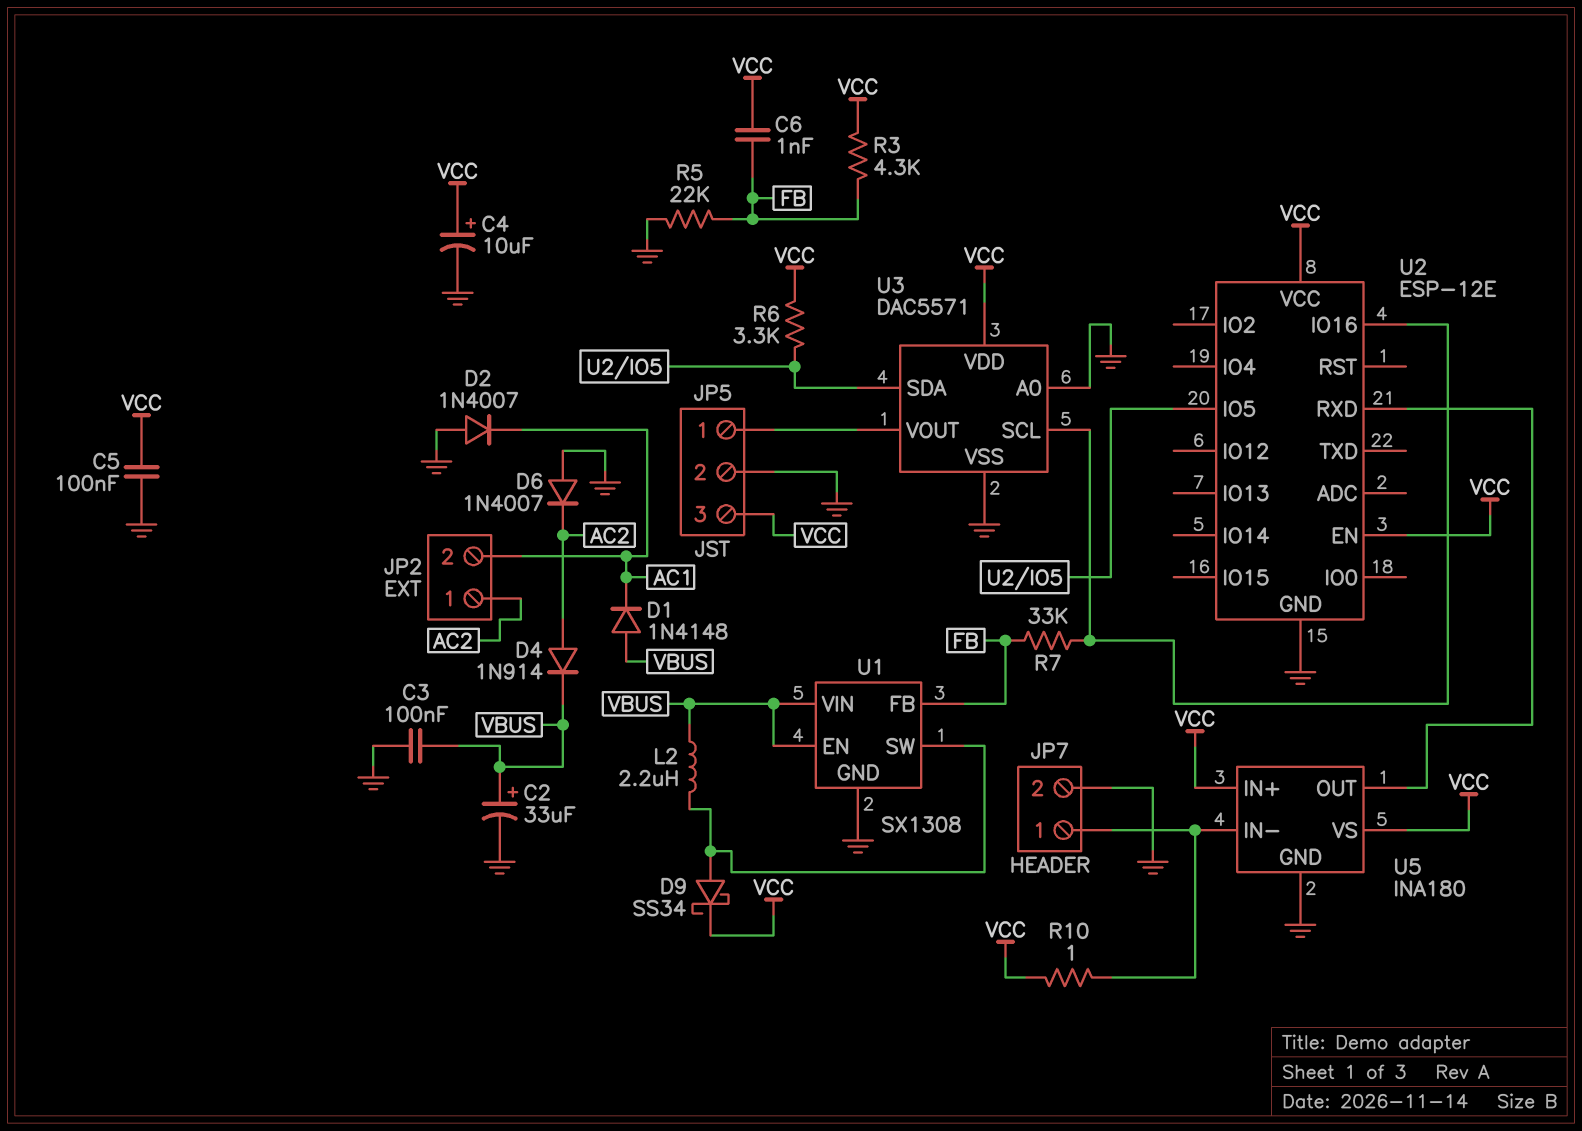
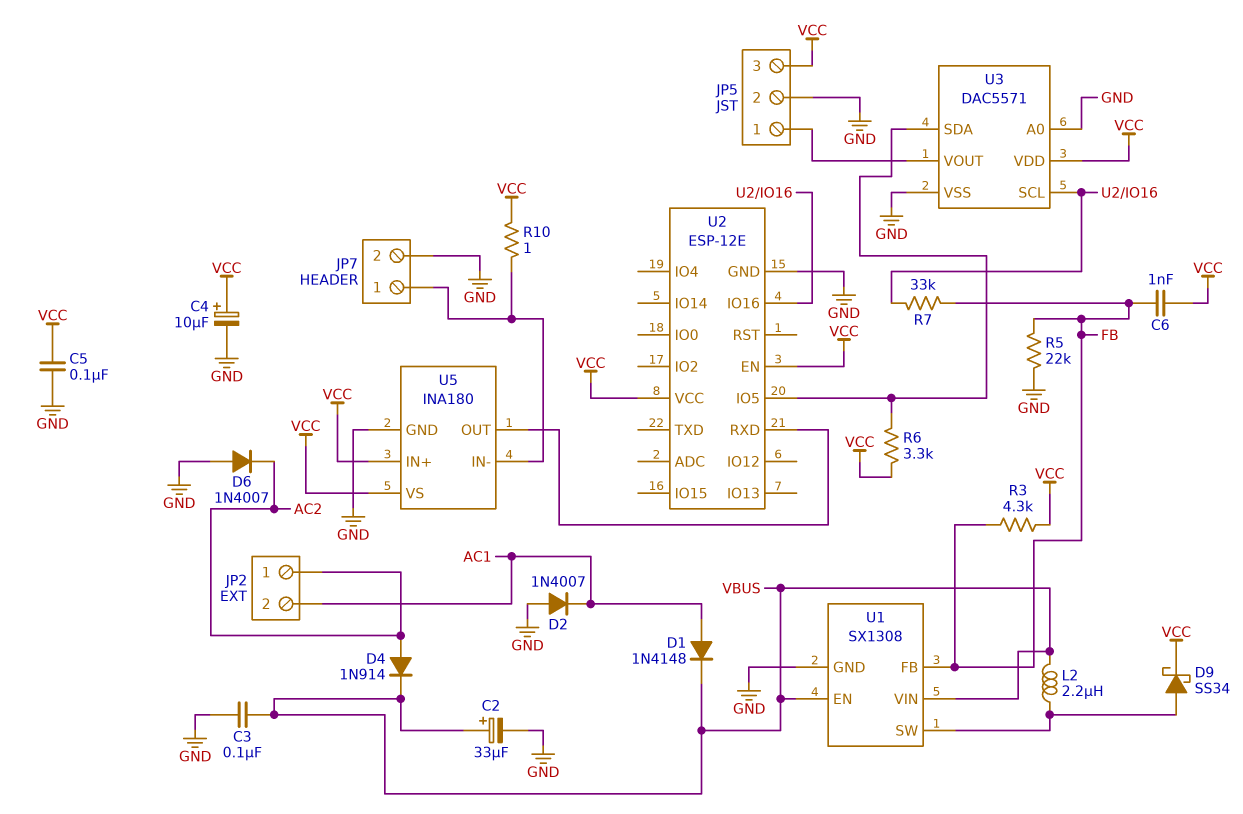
D1: diode 1N4148 (A VBUS, K AC1) -> diode 1N4148 (A AC1, K VBUS)

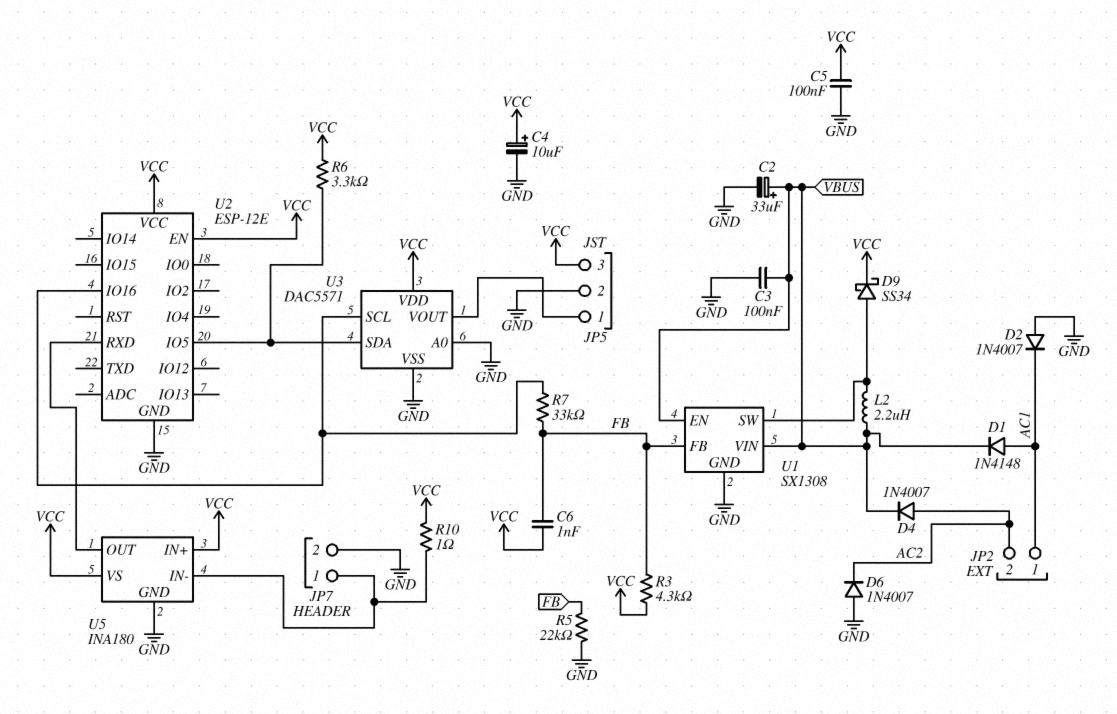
D4: diode 1N914 (A AC2, K VBUS) -> diode 1N4007 (A AC2, K VBUS)
JP2 pin 1: AC2 -> AC1
JP2 pin 2: AC1 -> AC2

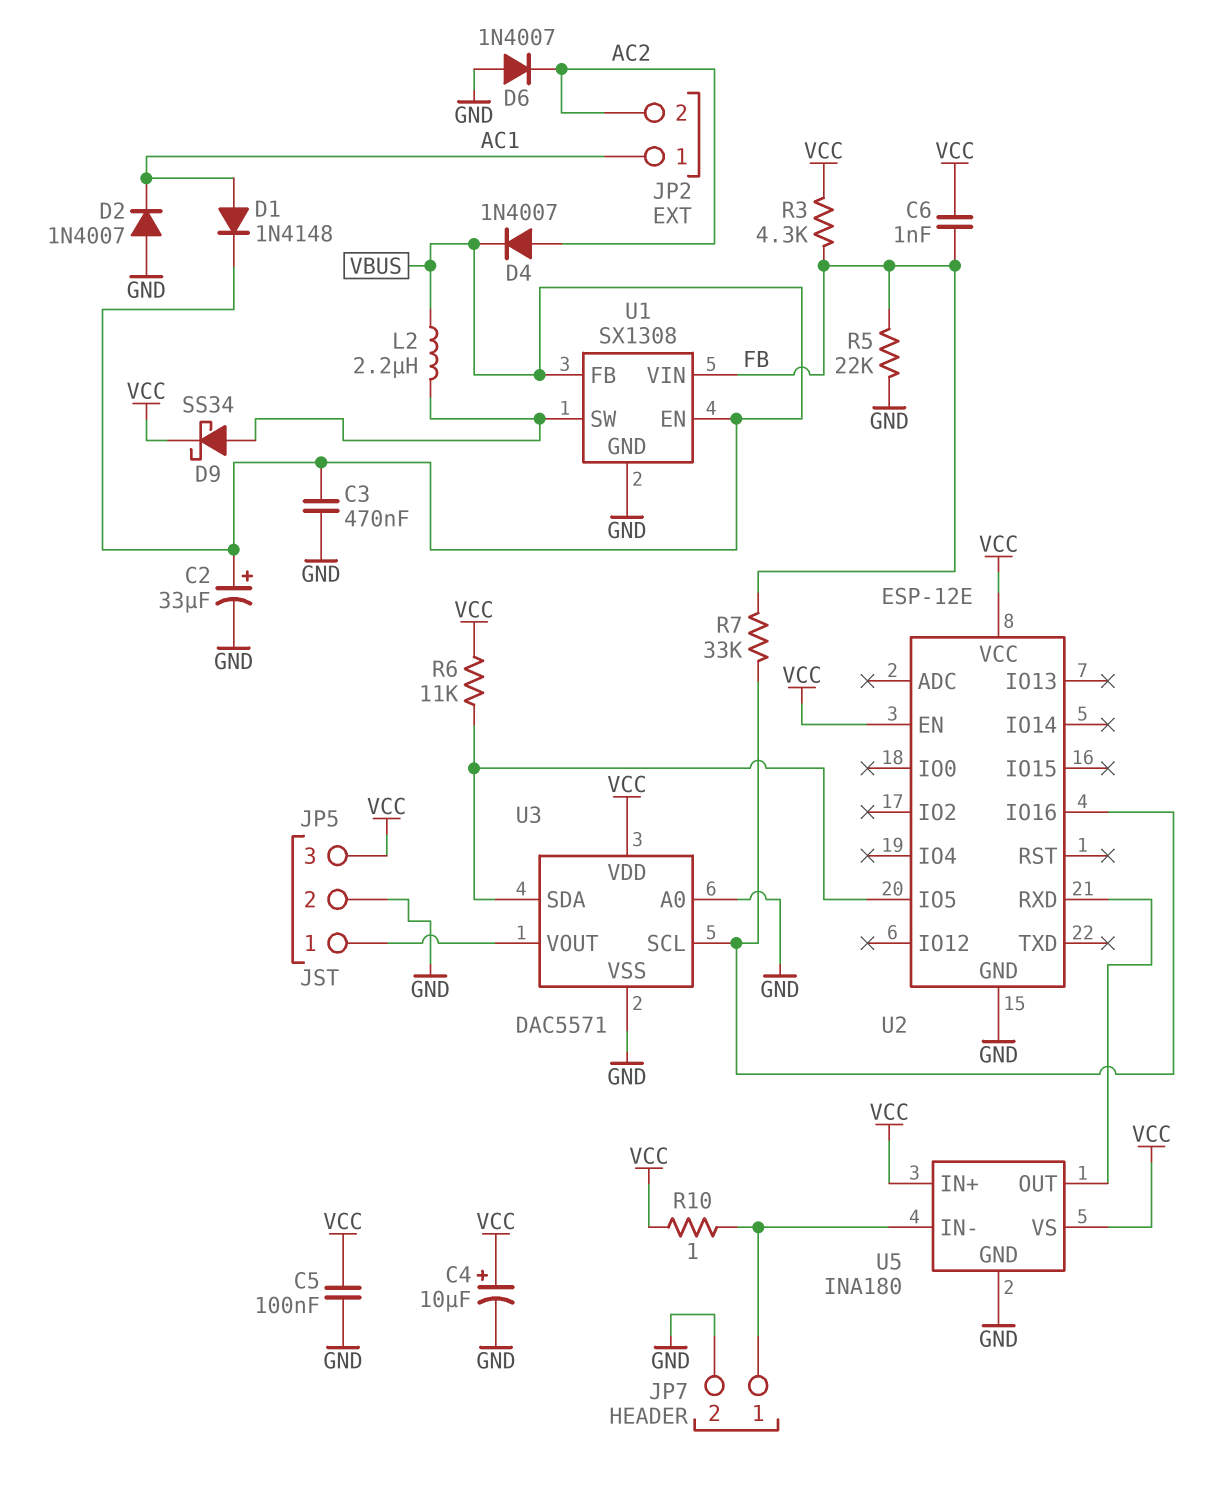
C3: 100nF (GND, VBUS) -> 470nF (GND, VBUS)
R6: 3.3k (U2/IO5, VCC) -> 11k (U2/IO5, VCC)
U1 pin FB: FB -> VBUS
U1 pin VIN: VBUS -> FB

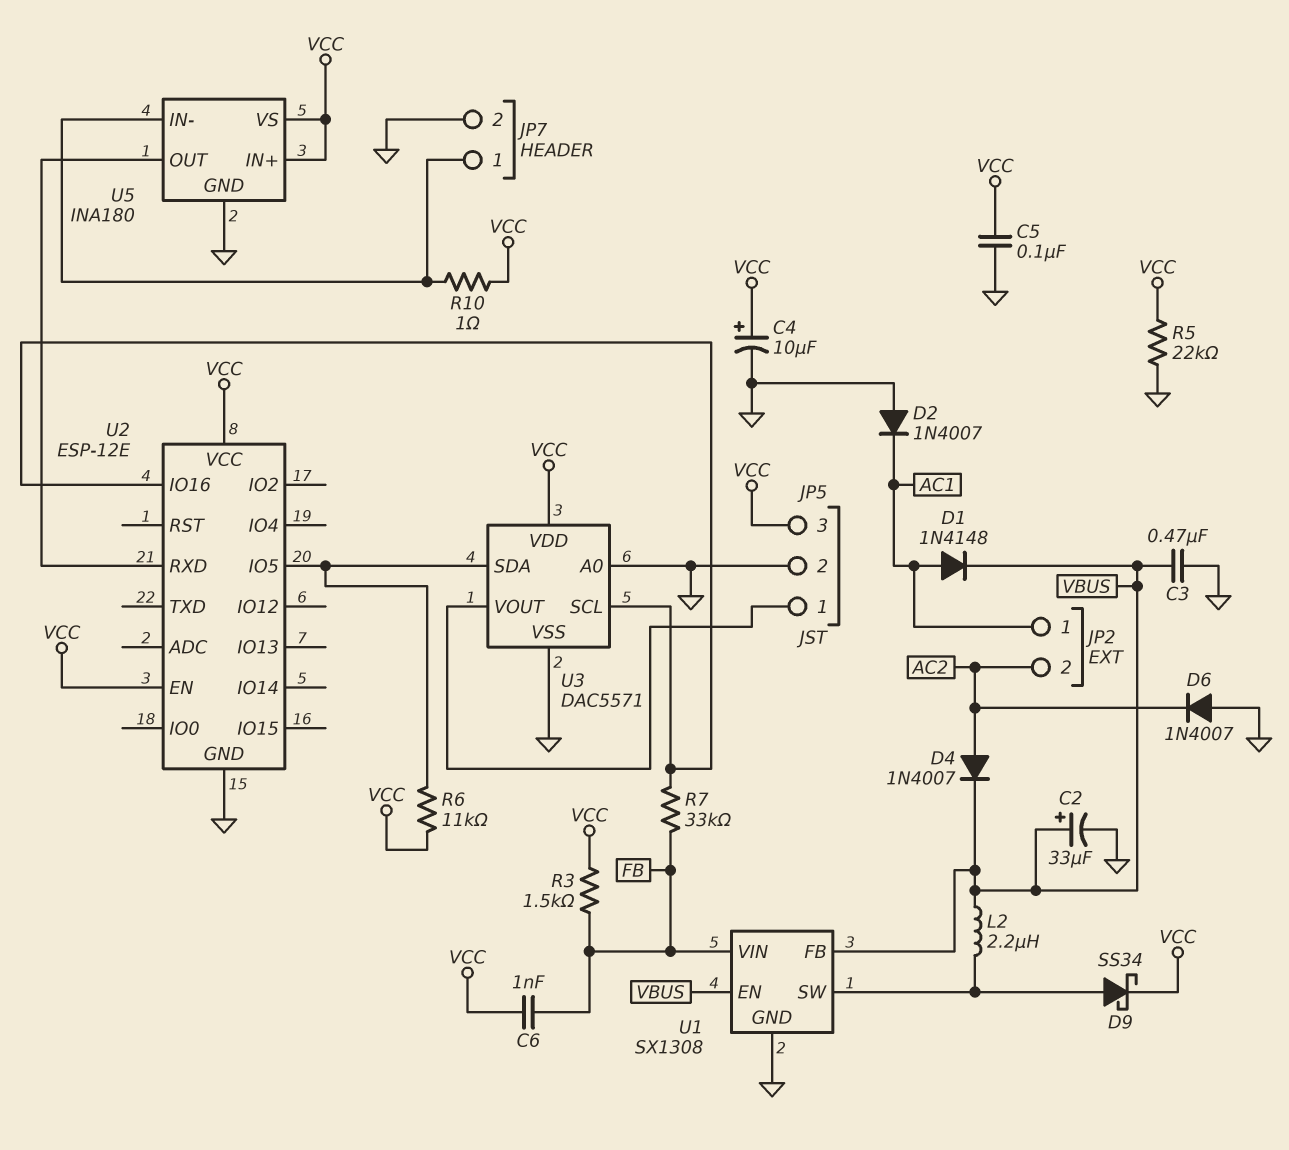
R3: 4.3k (FB, VCC) -> 1.5k (FB, VCC)
R5: 22k (FB, GND) -> 22k (GND, VCC)

